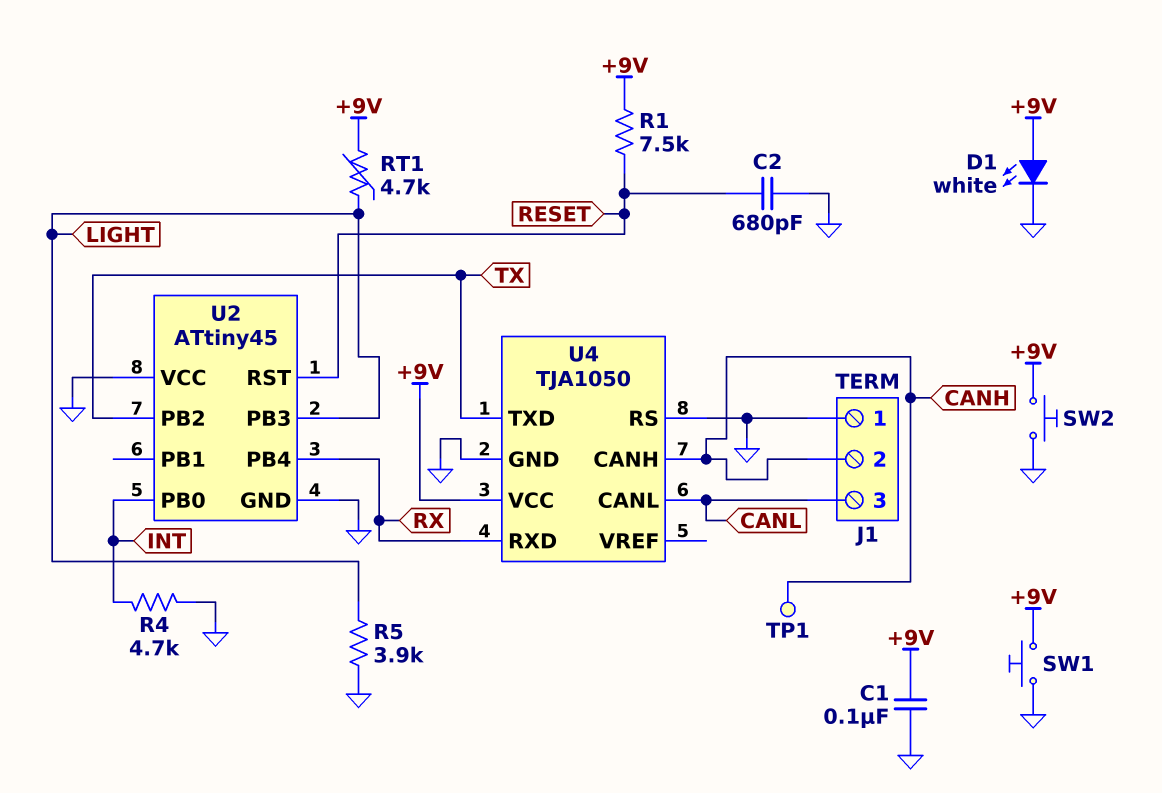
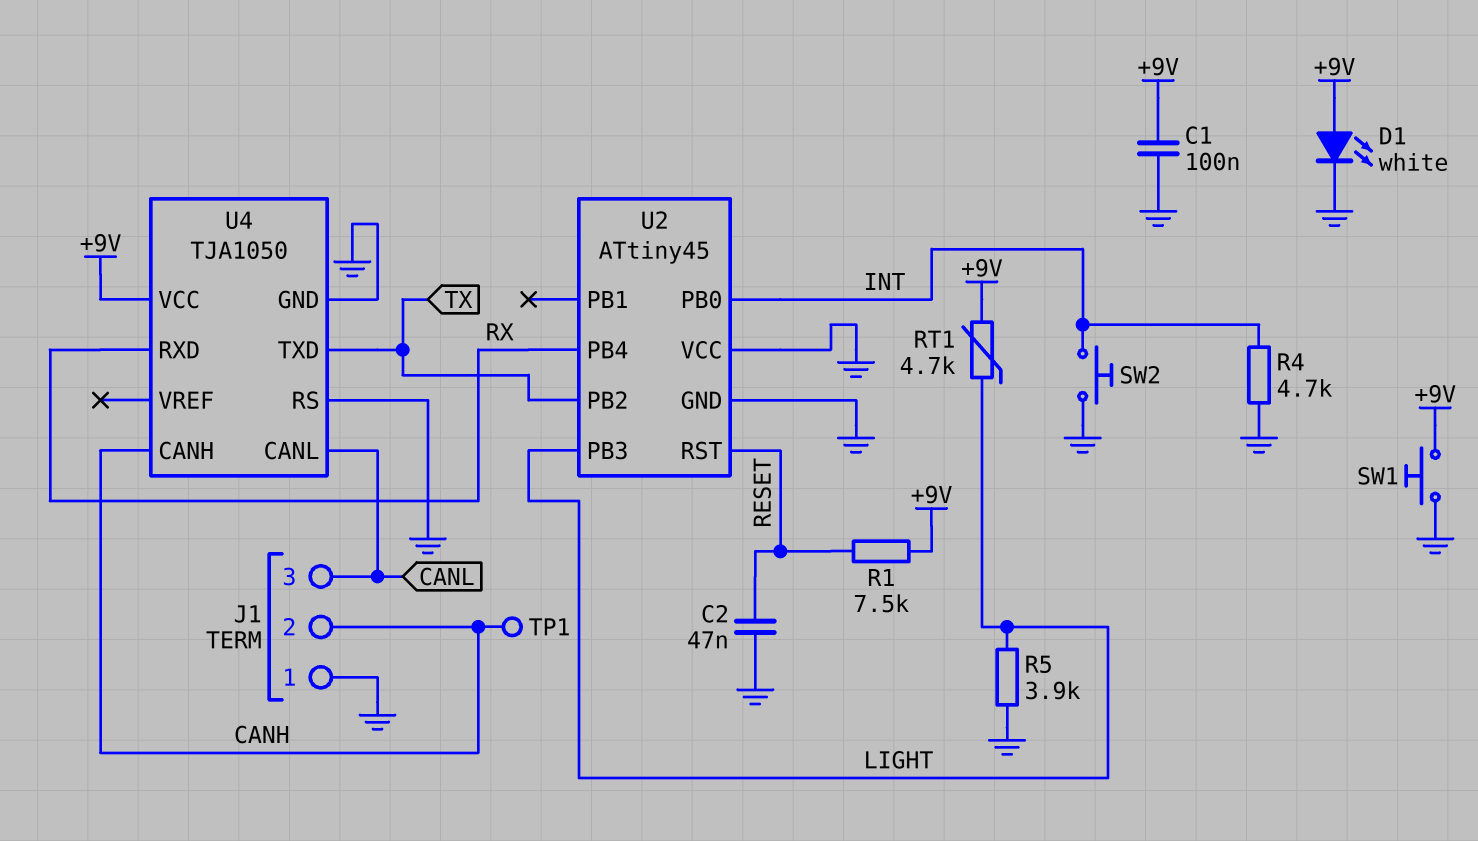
C2: 680pF (GND, RESET) -> 47nF (GND, RESET)
SW2: button (+9V, GND) -> button (GND, INT)

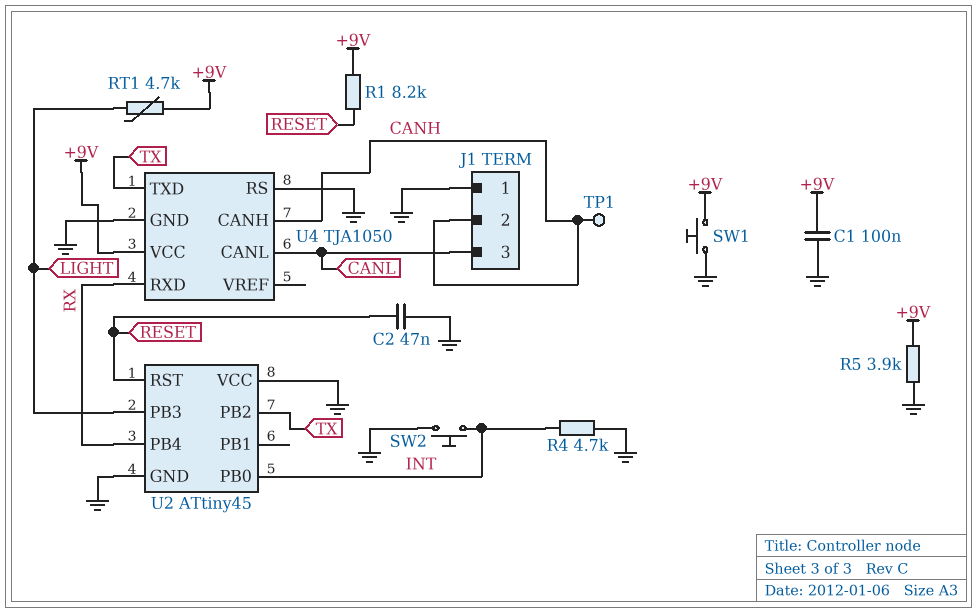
D1: LED white (A +9V, K GND) -> none
R1: 7.5k (+9V, RESET) -> 8.2k (+9V, RESET)
R5: 3.9k (GND, LIGHT) -> 3.9k (+9V, GND)

